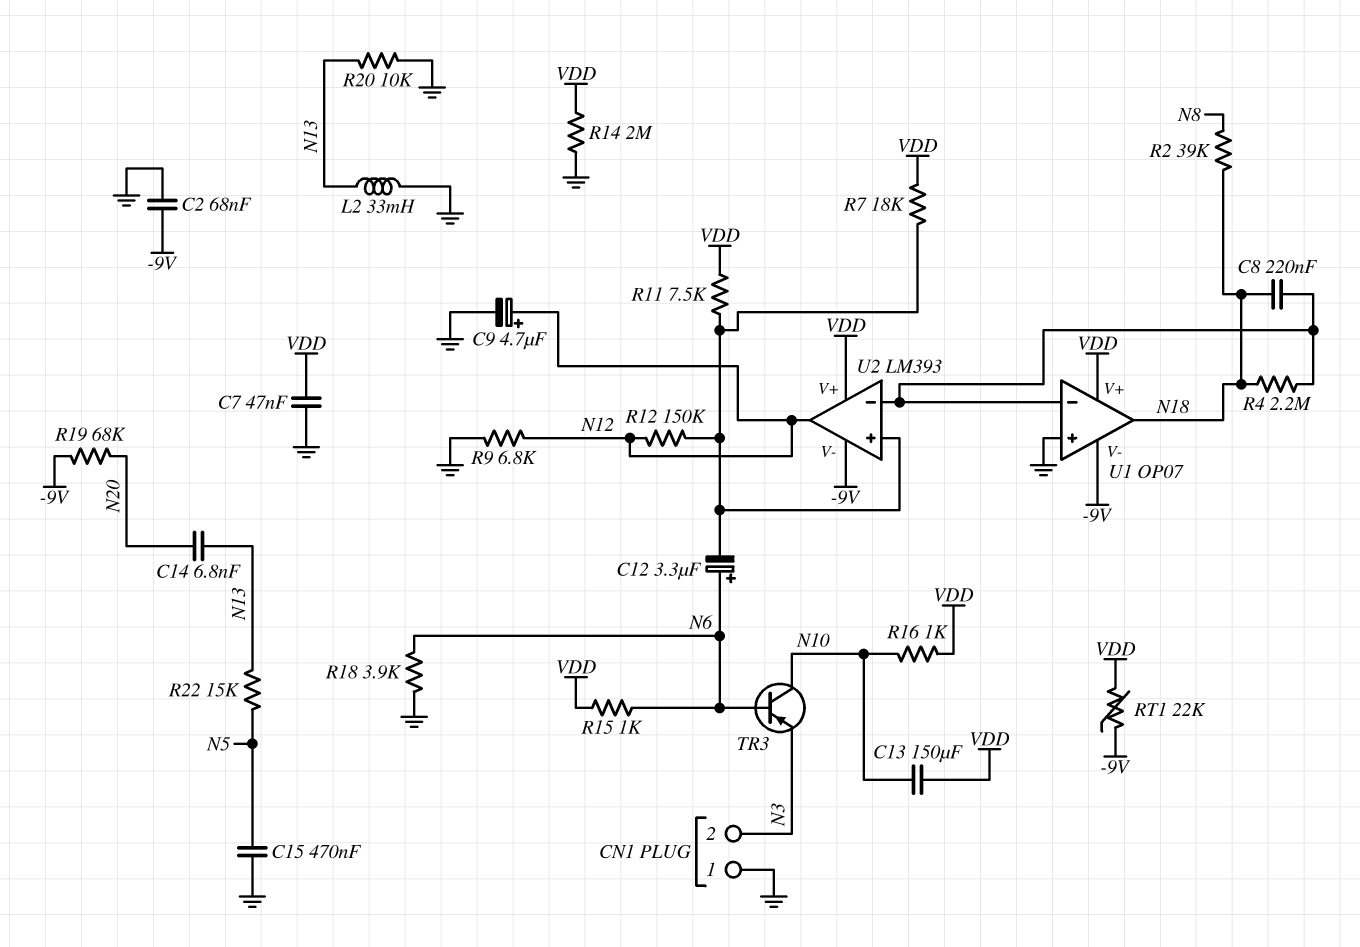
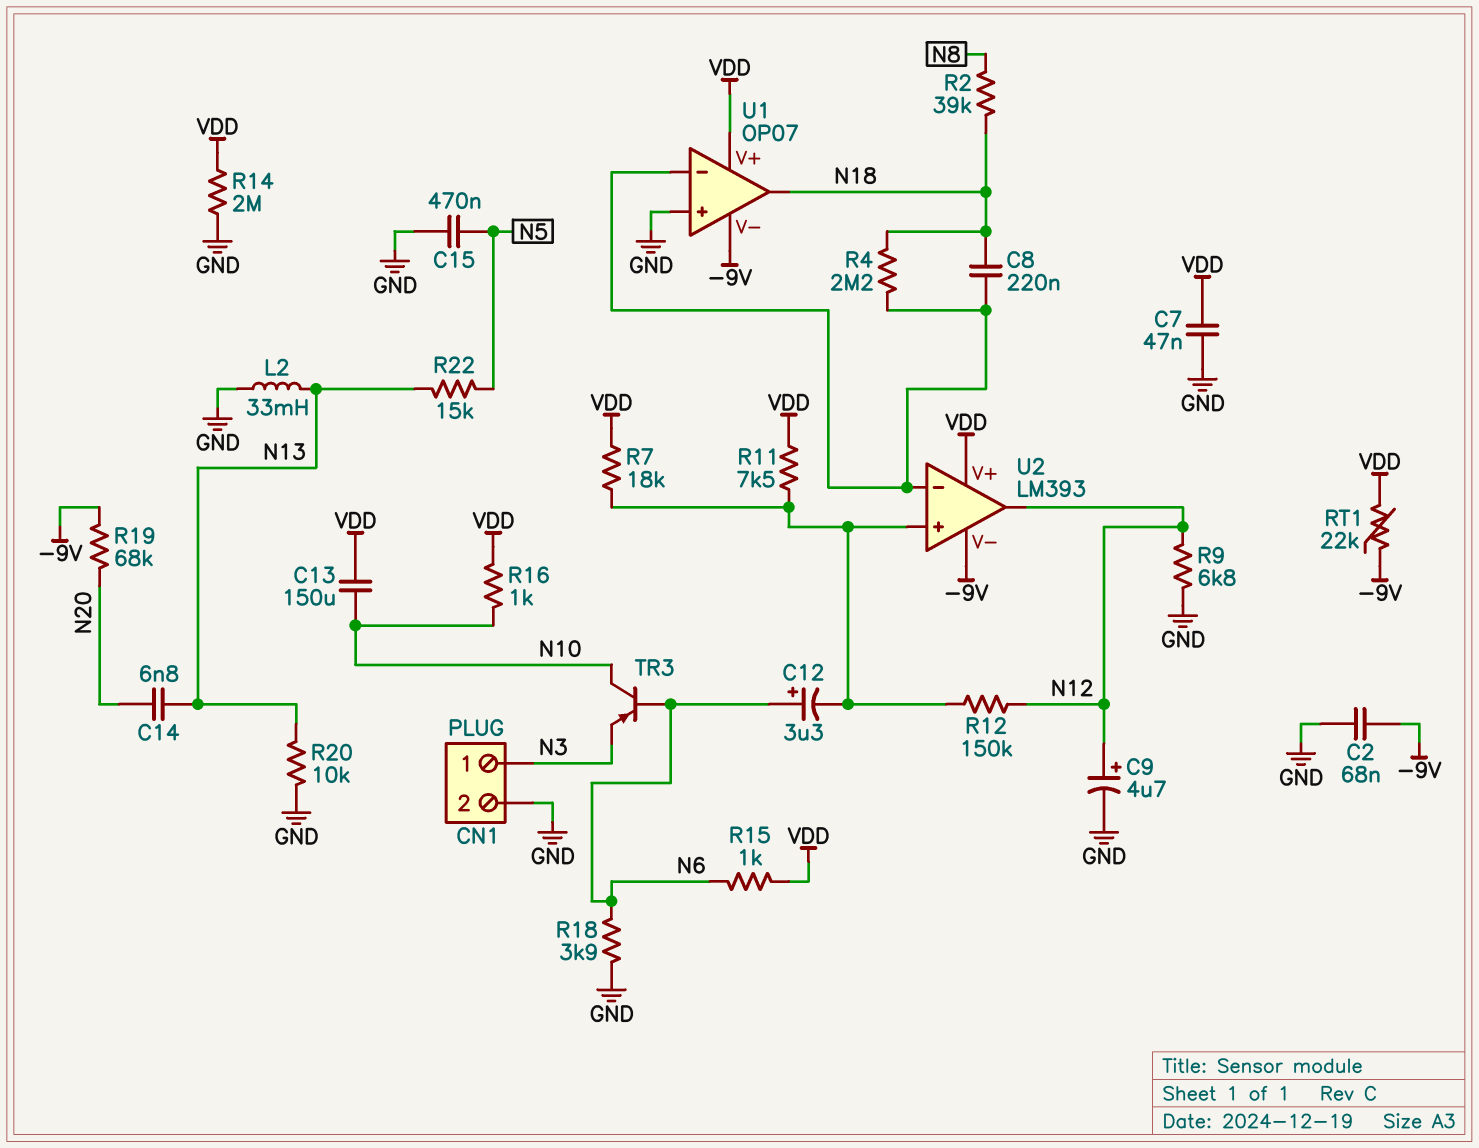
CN1 pin 1: GND -> N3
CN1 pin 2: N3 -> GND

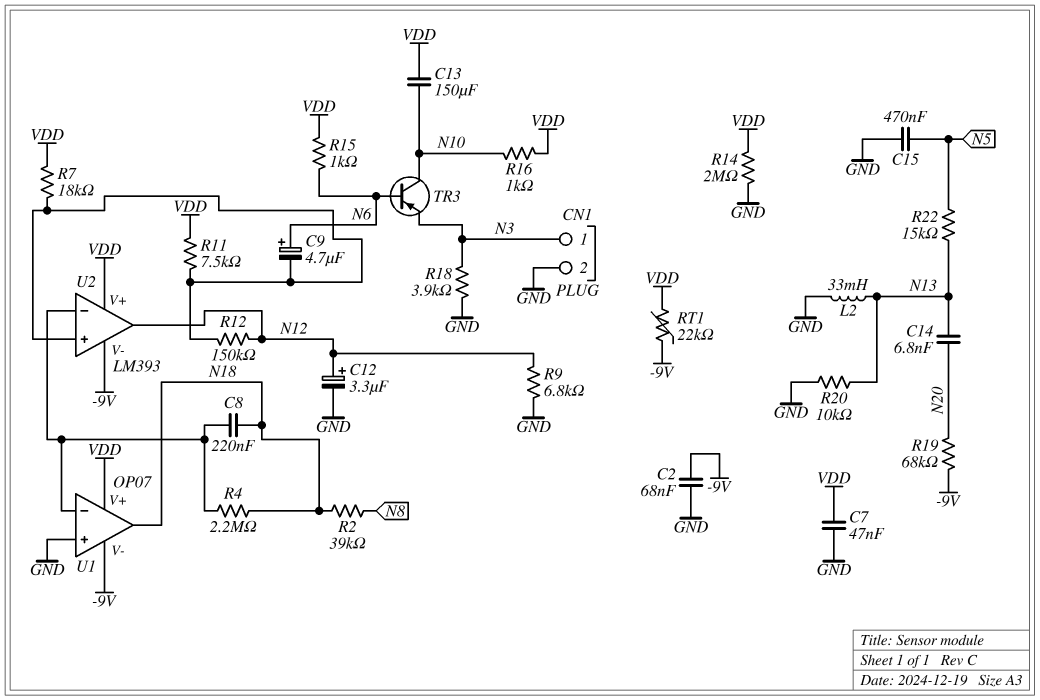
C9: 4.7uF (plus N12, minus GND) -> 4.7uF (plus N6, minus U2/in+)
C12: 3.3uF (plus N6, minus U2/in+) -> 3.3uF (plus N12, minus GND)
R18: 3.9k (GND, N6) -> 3.9k (GND, N3)

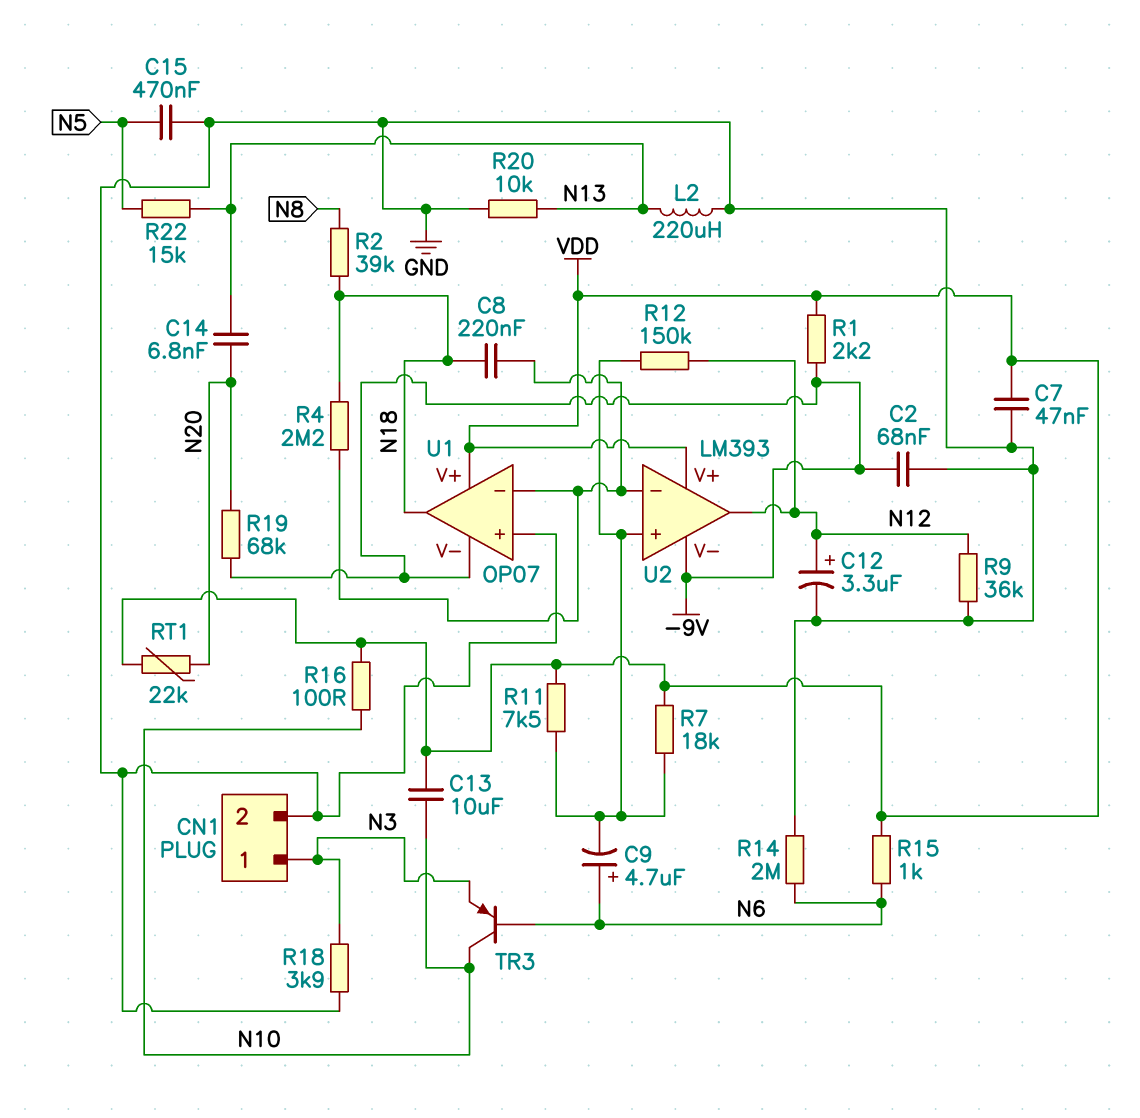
C13: 150uF (N10, VDD) -> 10uF (N10, VDD)
L2: 33mH (GND, N13) -> 220uH (GND, N13)
R1: none -> 2.2k (-9V, VDD)
R9: 6.8k (GND, N12) -> 36k (GND, N12)
R14: 2M (GND, VDD) -> 2M (GND, N6)
R16: 1k (N10, VDD) -> 100 (N10, VDD)
RT1: 22k (-9V, VDD) -> 22k (N20, VDD)

